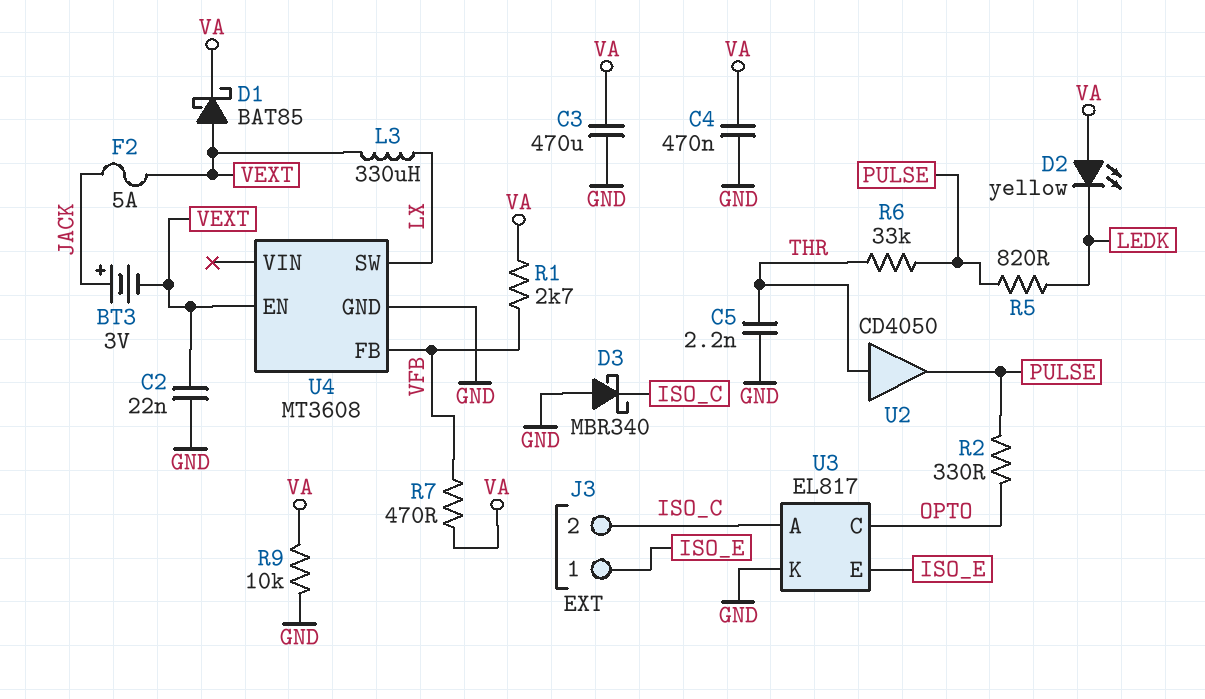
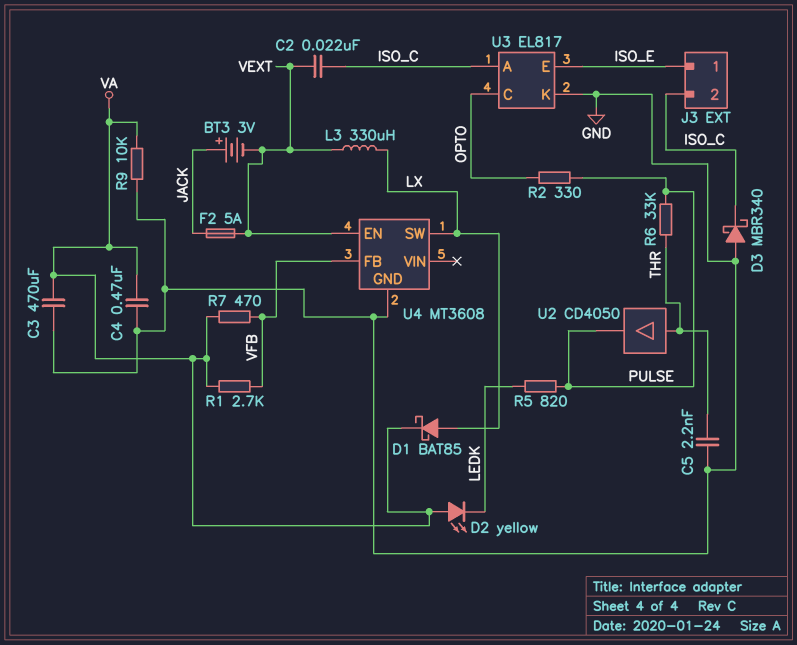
C2: 22nF (GND, VEXT) -> 22nF (ISO_C, VEXT)
D1: schottky BAT85 (A VEXT, K VA) -> schottky BAT85 (A LX, K VA)

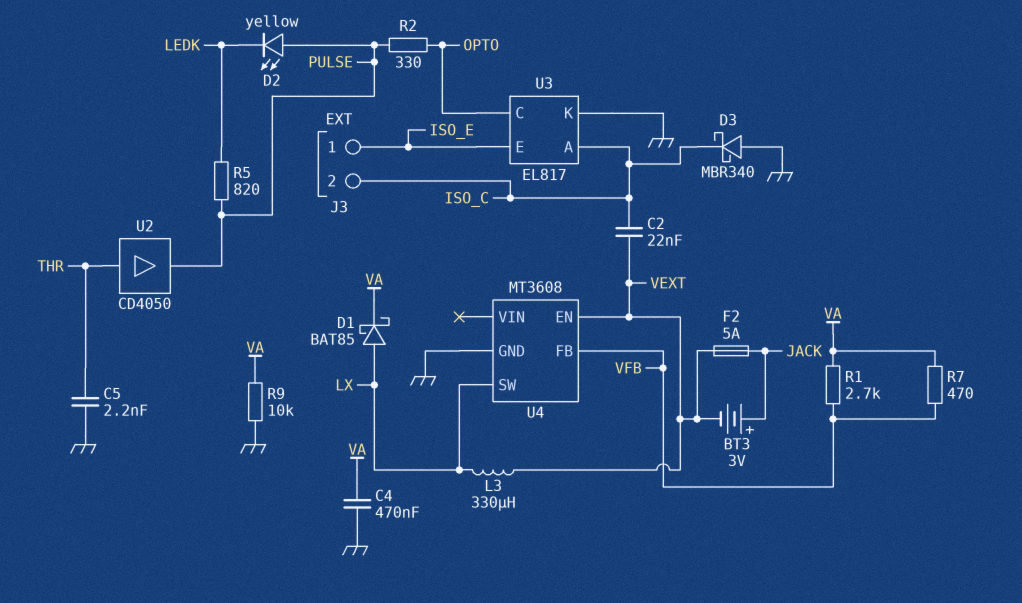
C3: 470uF (GND, VA) -> none
D2: LED yellow (A VA, K LEDK) -> LED yellow (A PULSE, K LEDK)
R6: 33k (PULSE, THR) -> none

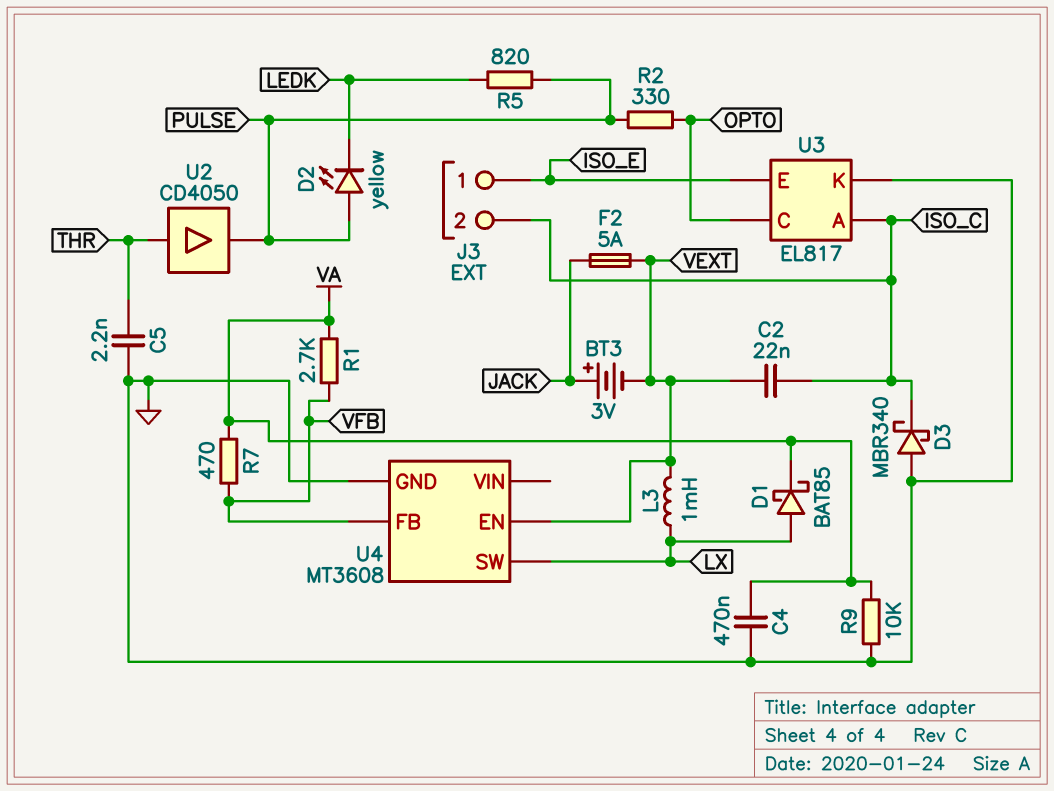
L3: 330uH (LX, VEXT) -> 1mH (LX, VEXT)

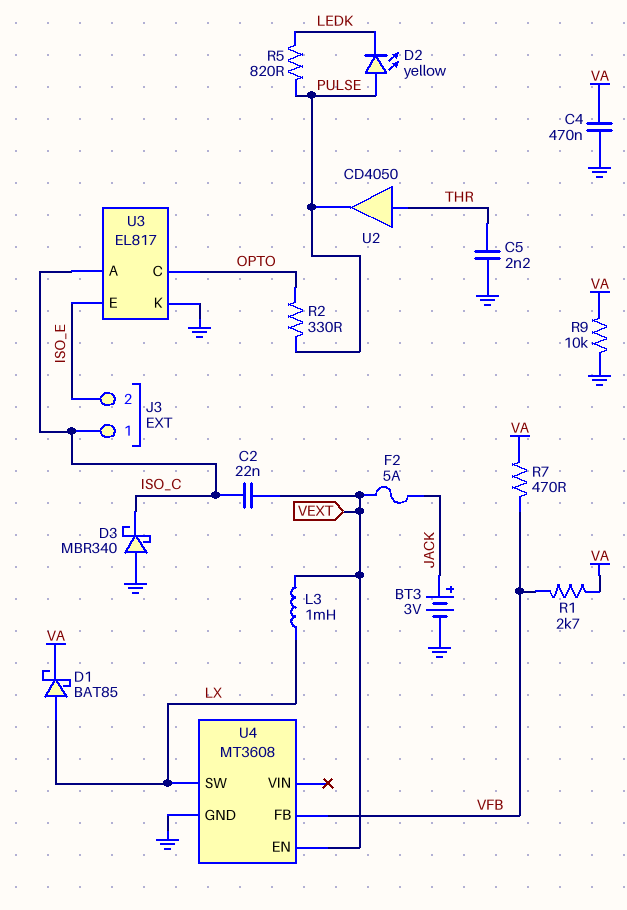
BT3: 3V (plus JACK, minus VEXT) -> 3V (plus JACK, minus GND)
J3 pin 1: ISO_E -> ISO_C
J3 pin 2: ISO_C -> ISO_E

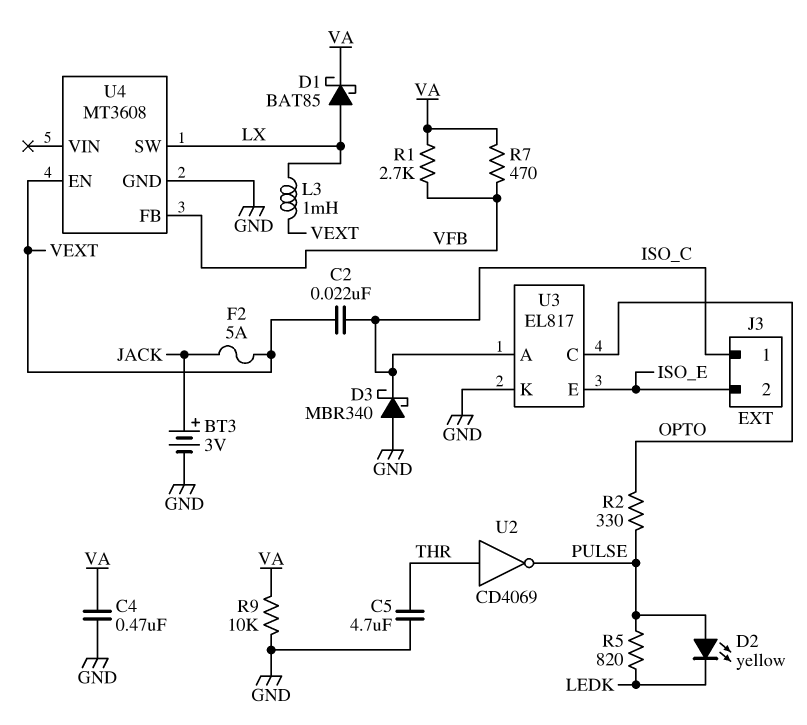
C5: 2.2nF (GND, THR) -> 4.7uF (GND, THR)
U2: buffer CD4050 (in THR, out PULSE) -> NOT CD4069 (in THR, out PULSE)

